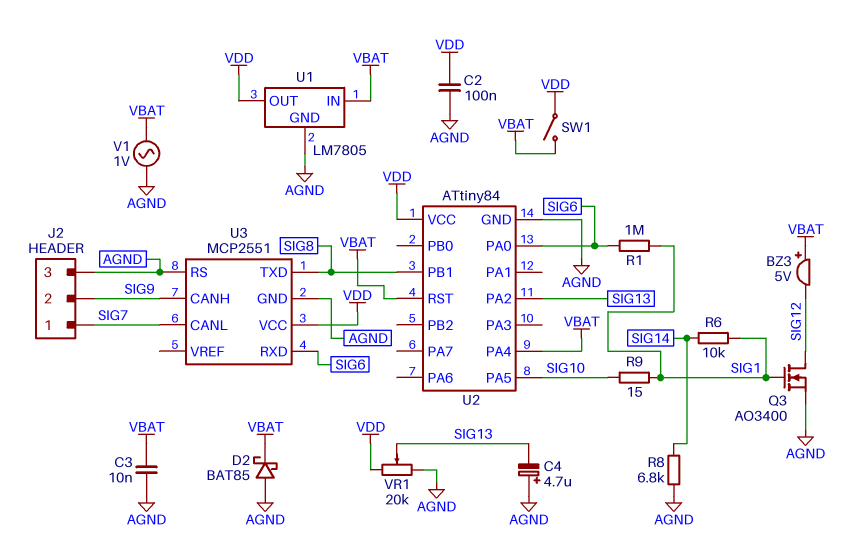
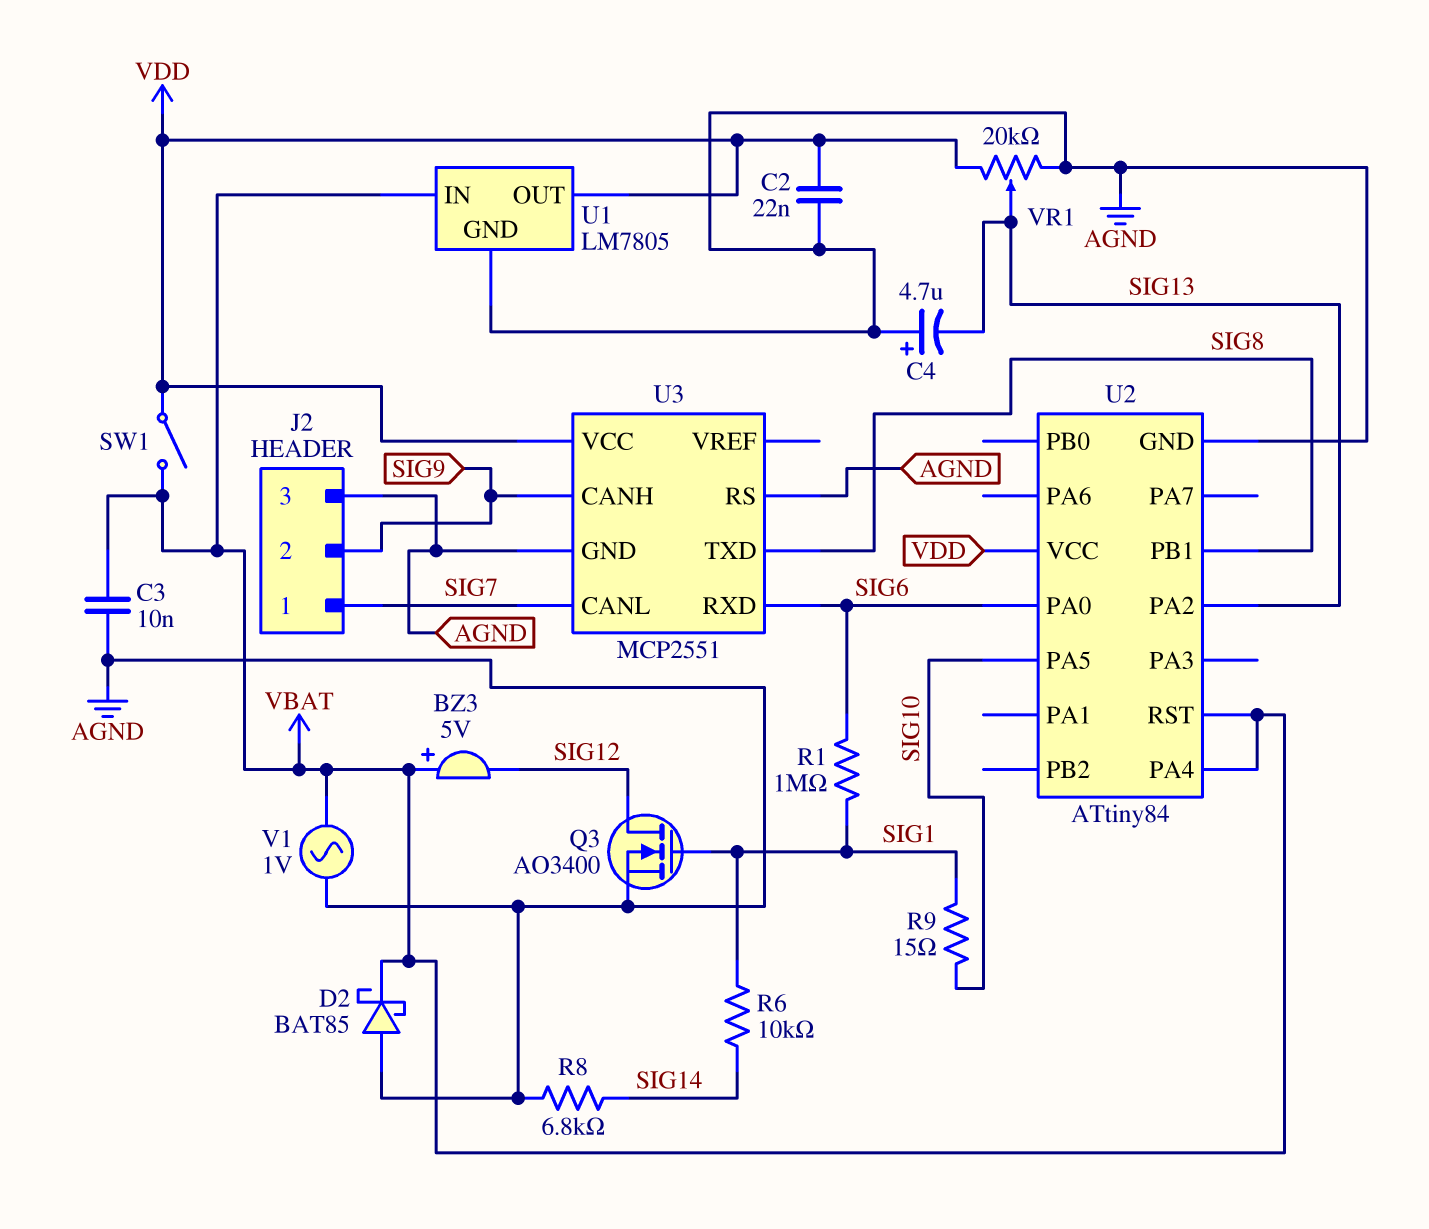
C2: 100nF (AGND, VDD) -> 22nF (AGND, VDD)

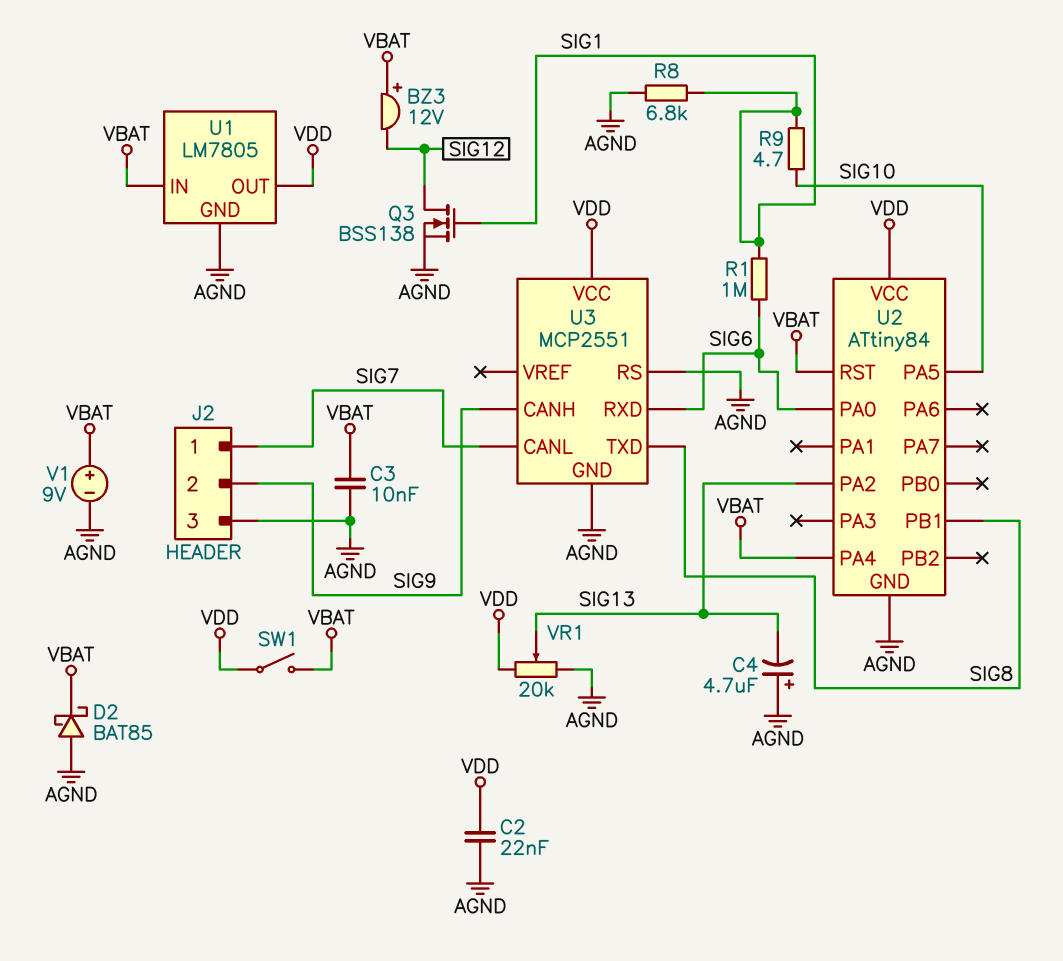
BZ3: buzzer 5V (plus VBAT, minus SIG12) -> buzzer 12V (plus VBAT, minus SIG12)
Q3: NMOS AO3400 (G SIG1, D SIG12, S AGND) -> NMOS BSS138 (G SIG1, D SIG12, S AGND)
R6: 10k (SIG1, SIG14) -> none
R8: 6.8k (AGND, SIG14) -> 6.8k (AGND, SIG1)
R9: 15 (SIG1, SIG10) -> 4.7 (SIG1, SIG10)
V1: AC 1V (AGND, VBAT) -> 9V (plus VBAT, minus AGND)

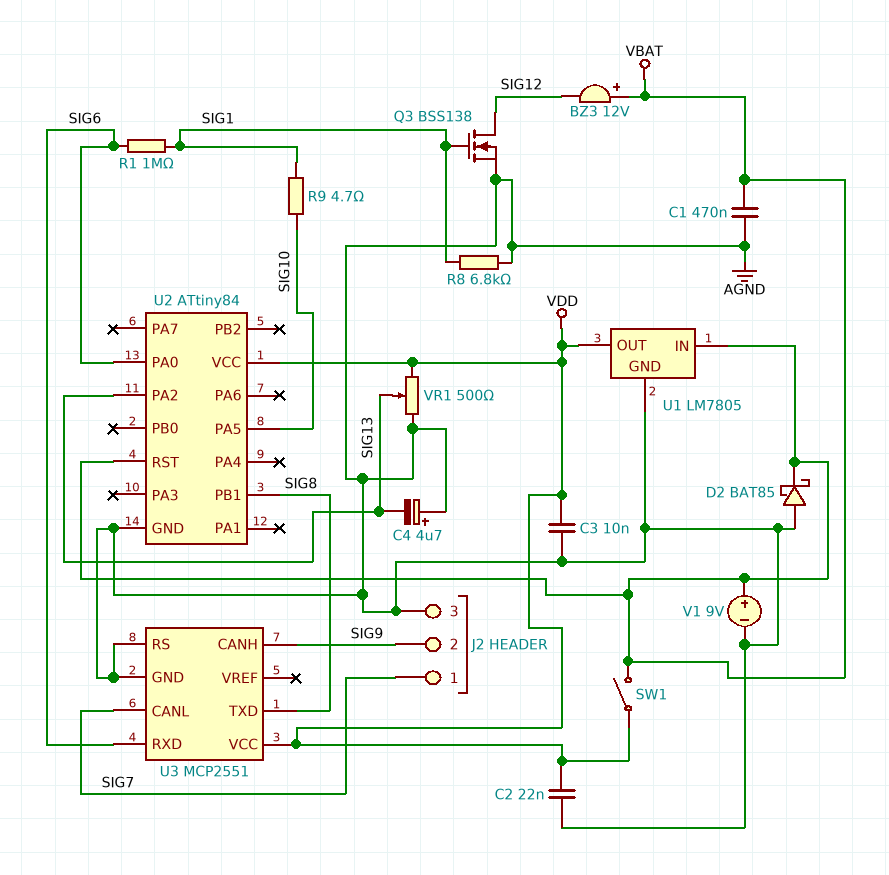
C1: none -> 470nF (AGND, VBAT)
C3: 10nF (AGND, VBAT) -> 10nF (AGND, VDD)
U2 pin PA4: VBAT -> none
VR1: 20k (AGND, VDD, wiper SIG13) -> 500 (AGND, VDD, wiper SIG13)

